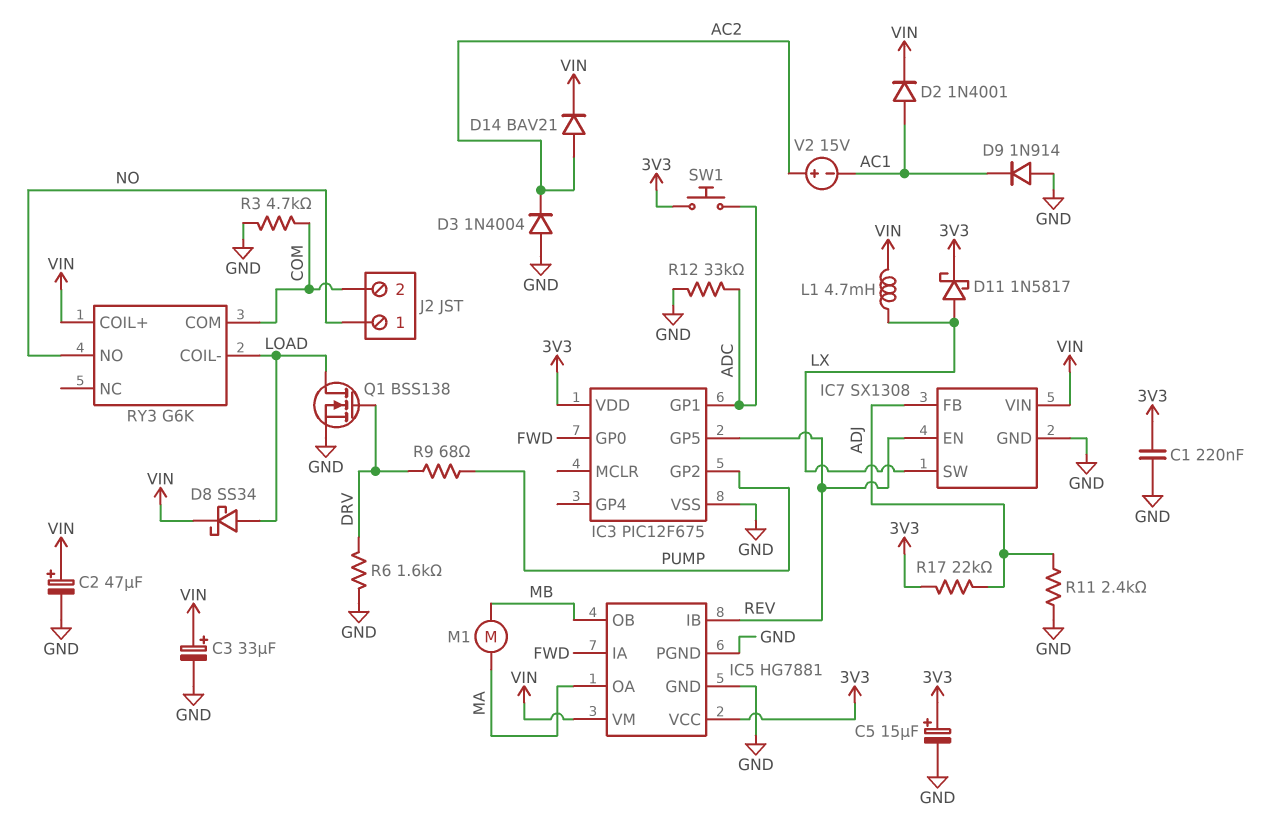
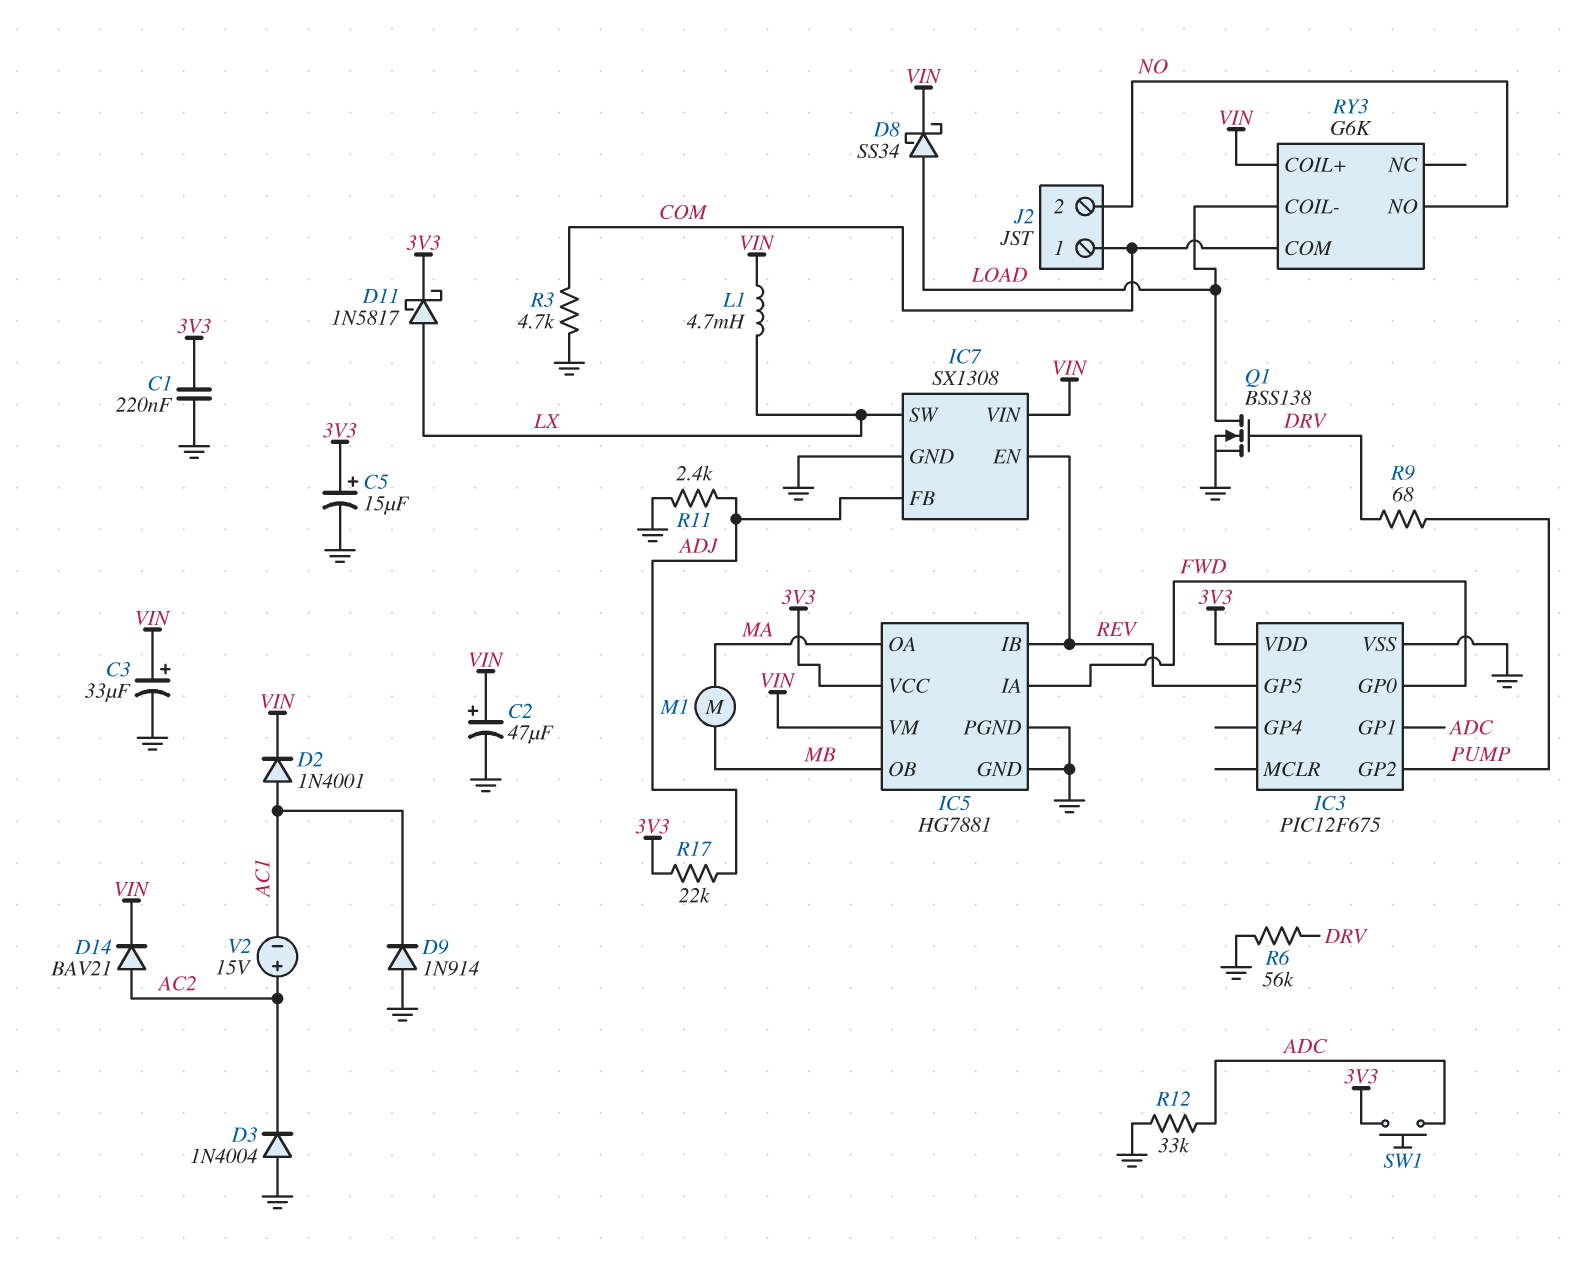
J2 pin 1: NO -> COM
J2 pin 2: COM -> NO
R6: 1.6k (DRV, GND) -> 56k (DRV, GND)

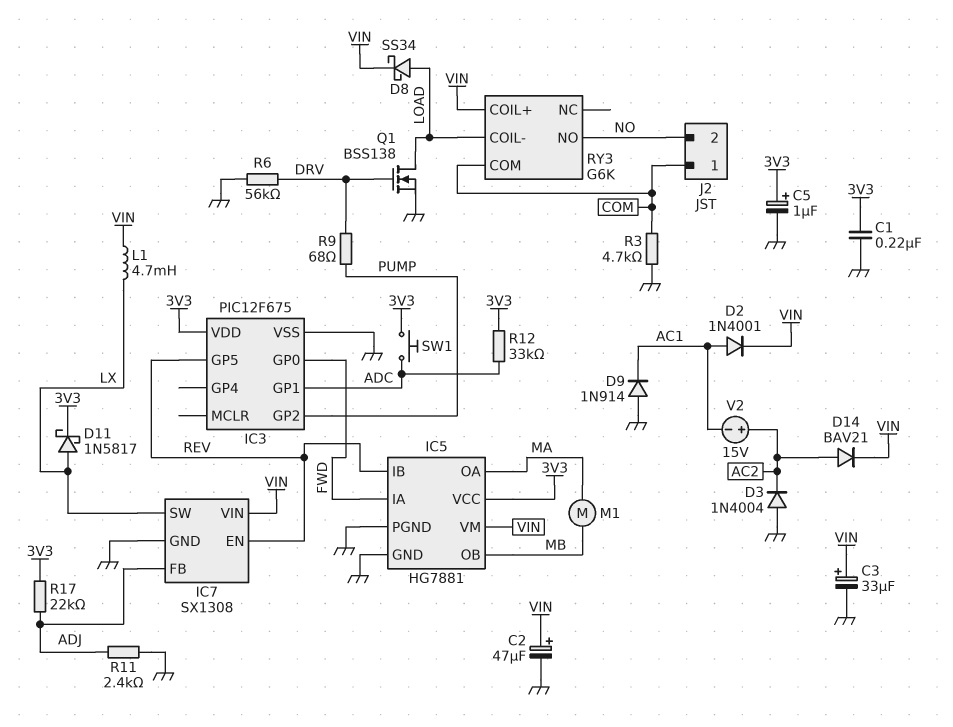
C5: 15uF (plus 3V3, minus GND) -> 1uF (plus 3V3, minus GND)
R12: 33k (ADC, GND) -> 33k (3V3, ADC)

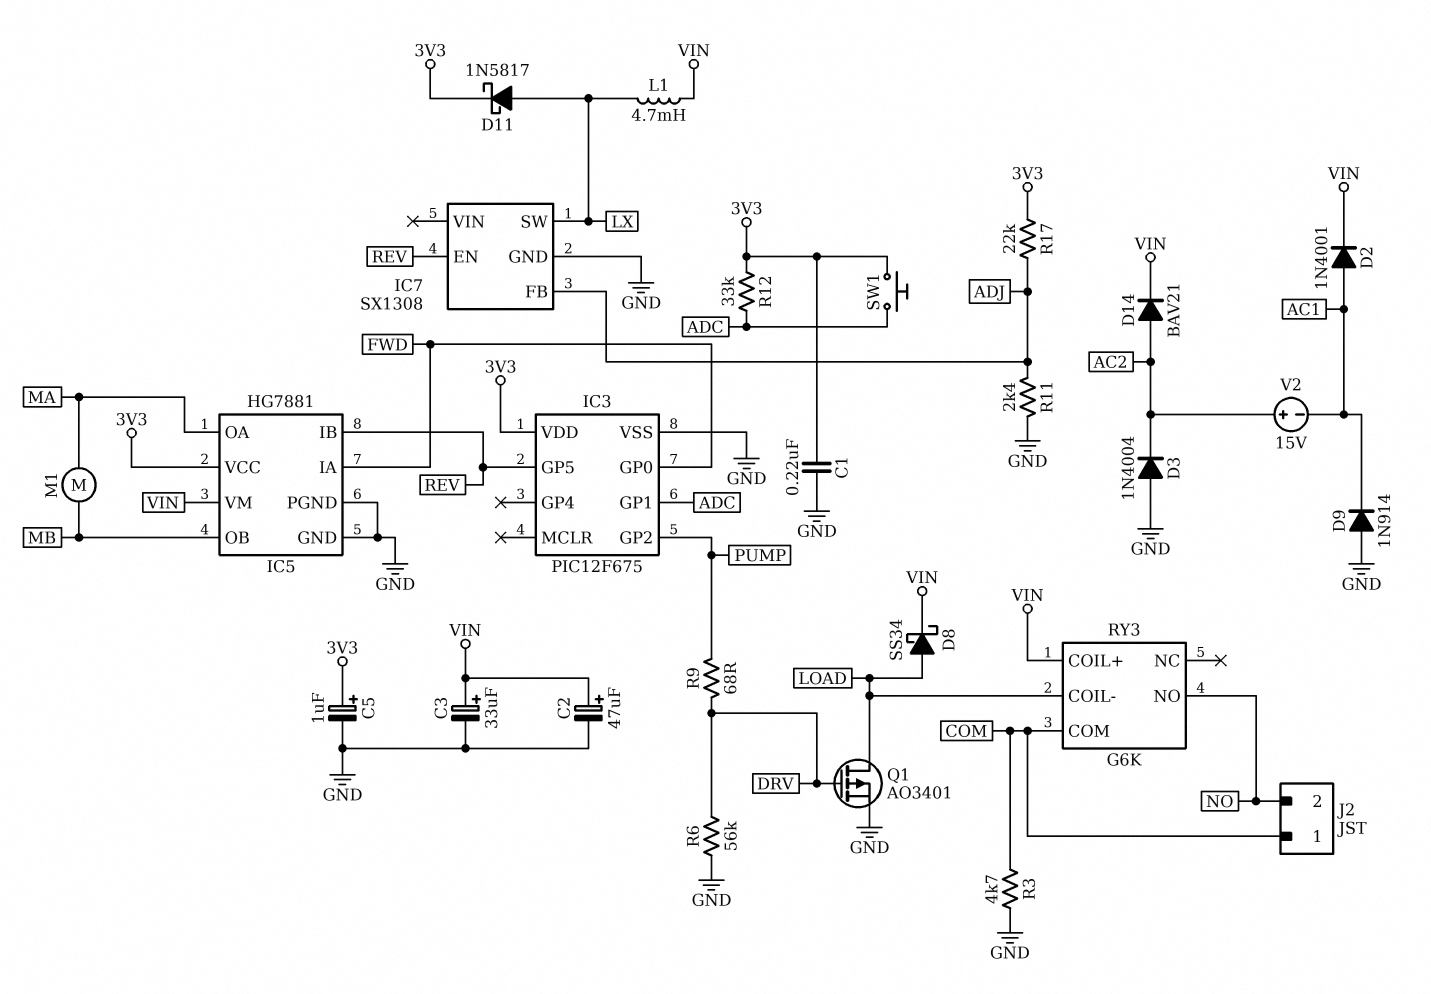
IC7 pin VIN: VIN -> none
Q1: NMOS BSS138 (G DRV, D LOAD, S GND) -> PMOS AO3401 (G DRV, D LOAD, S GND)

